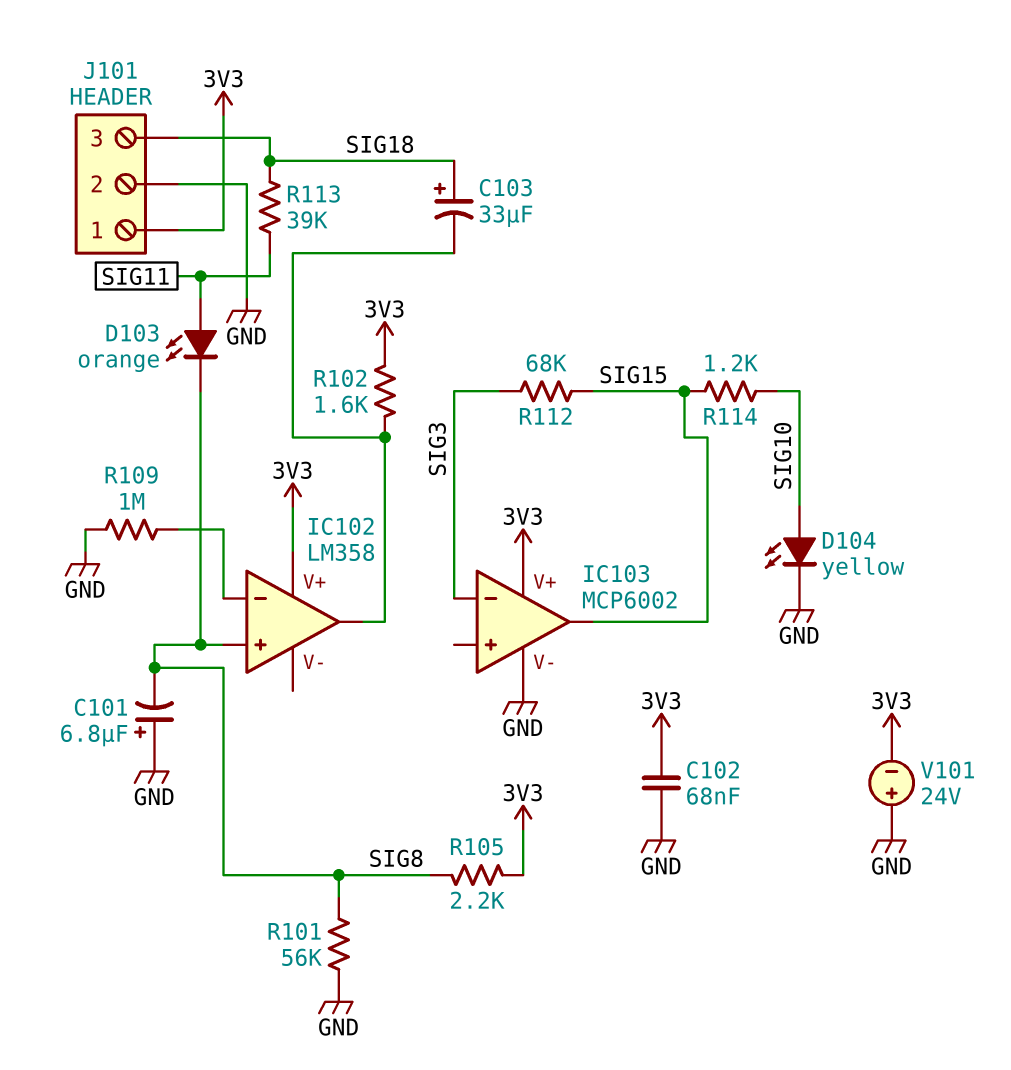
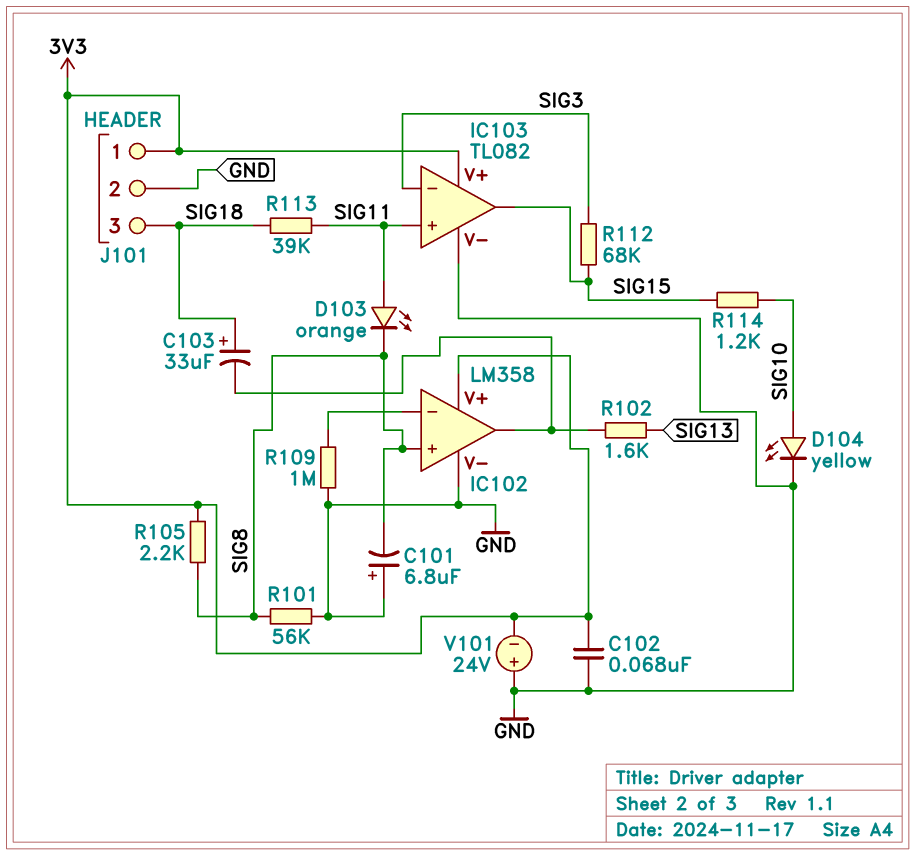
IC102 pin V-: none -> GND
IC103: MCP6002 -> TL082
IC103 pin in+: none -> SIG11
R102: 1.6k (3V3, IC102/out) -> 1.6k (IC102/out, SIG13)

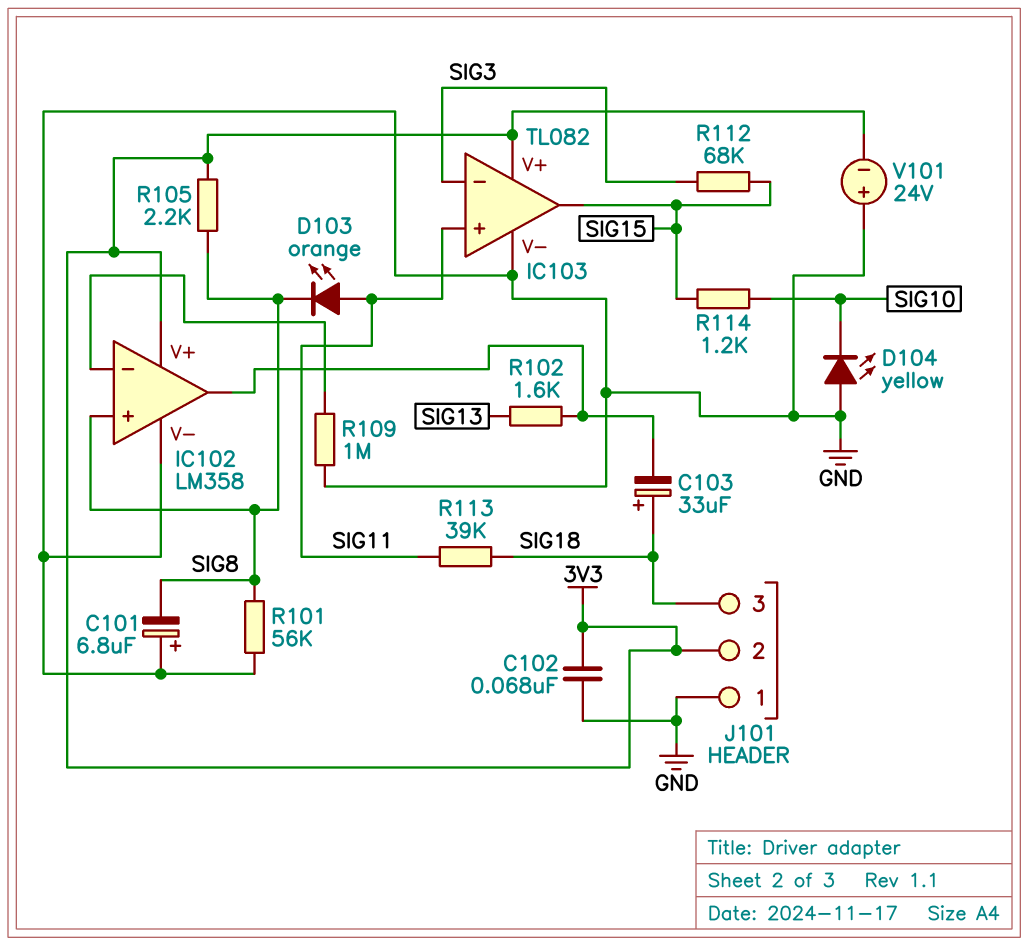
D104: LED yellow (A SIG10, K GND) -> LED yellow (A GND, K SIG10)
J101 pin 1: 3V3 -> GND
J101 pin 2: GND -> 3V3

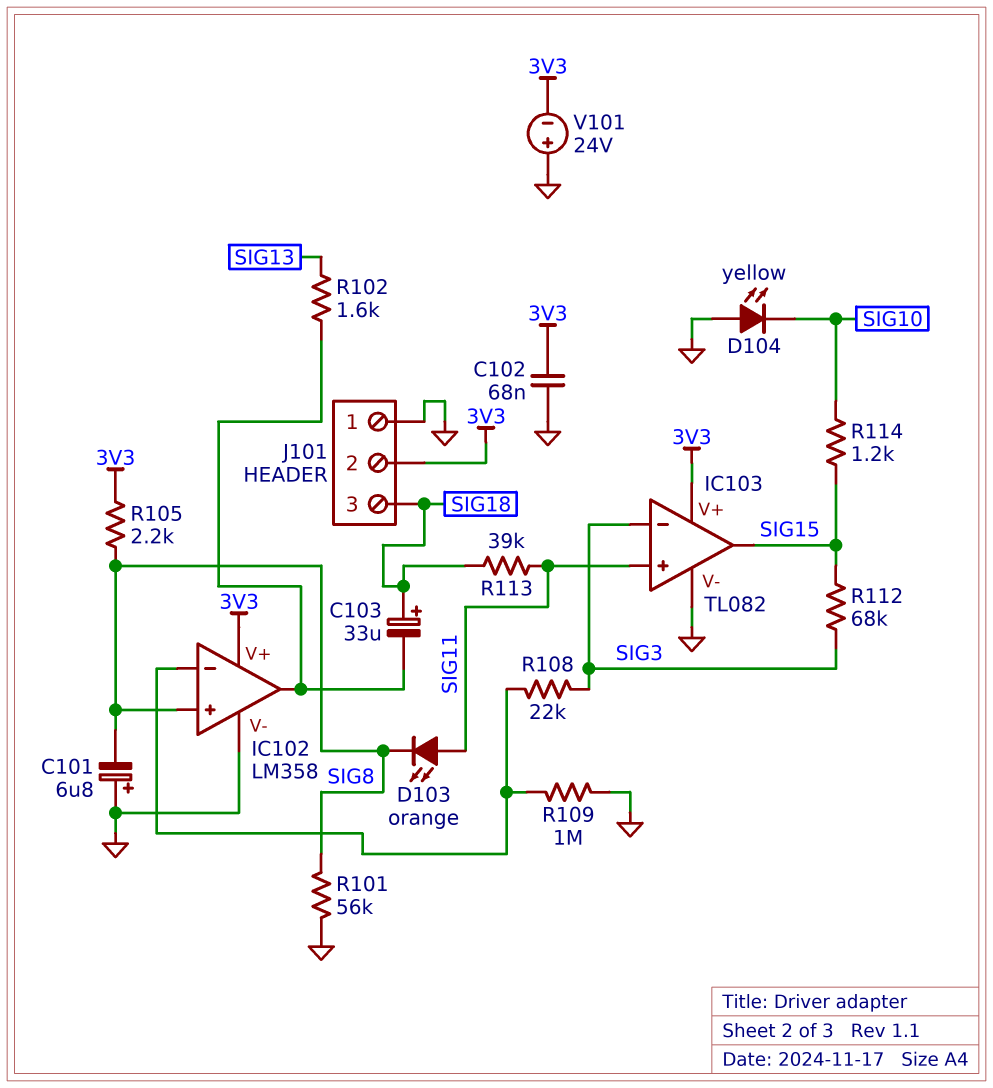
R108: none -> 22k (IC102/in-, SIG3)

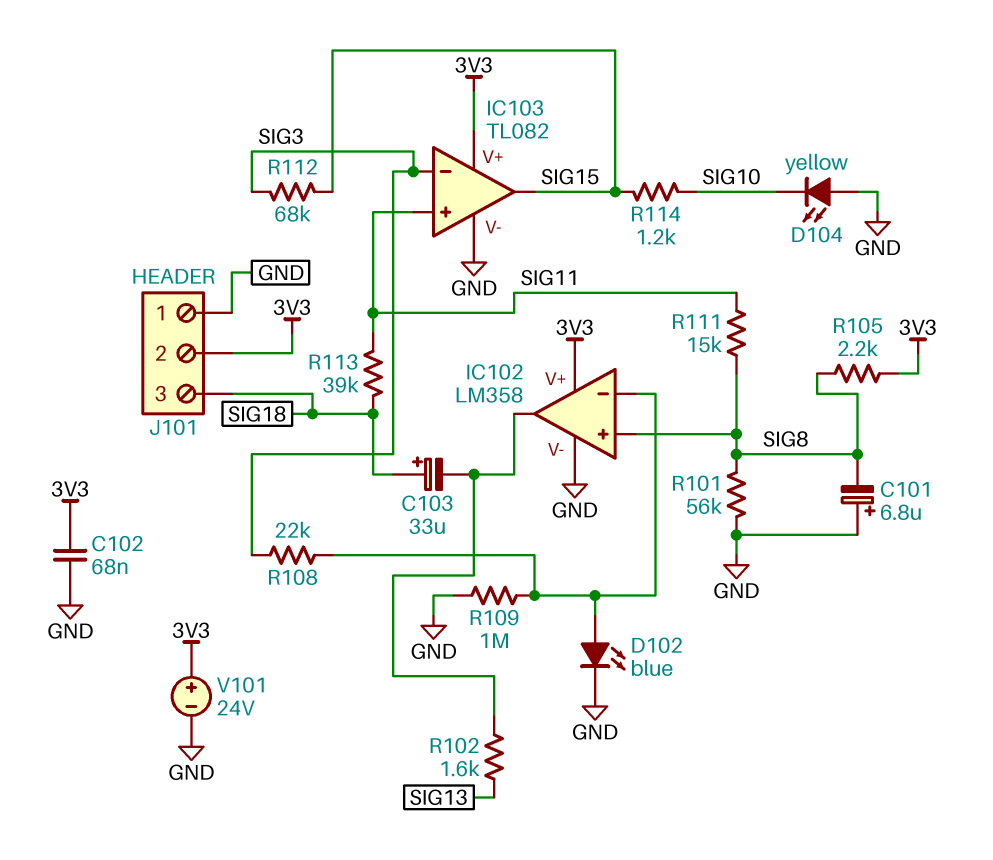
D102: none -> LED blue (A IC102/in-, K GND)
D103: LED orange (A SIG11, K SIG8) -> none
R111: none -> 15k (SIG8, SIG11)
V101: 24V (plus GND, minus 3V3) -> 24V (plus 3V3, minus GND)

